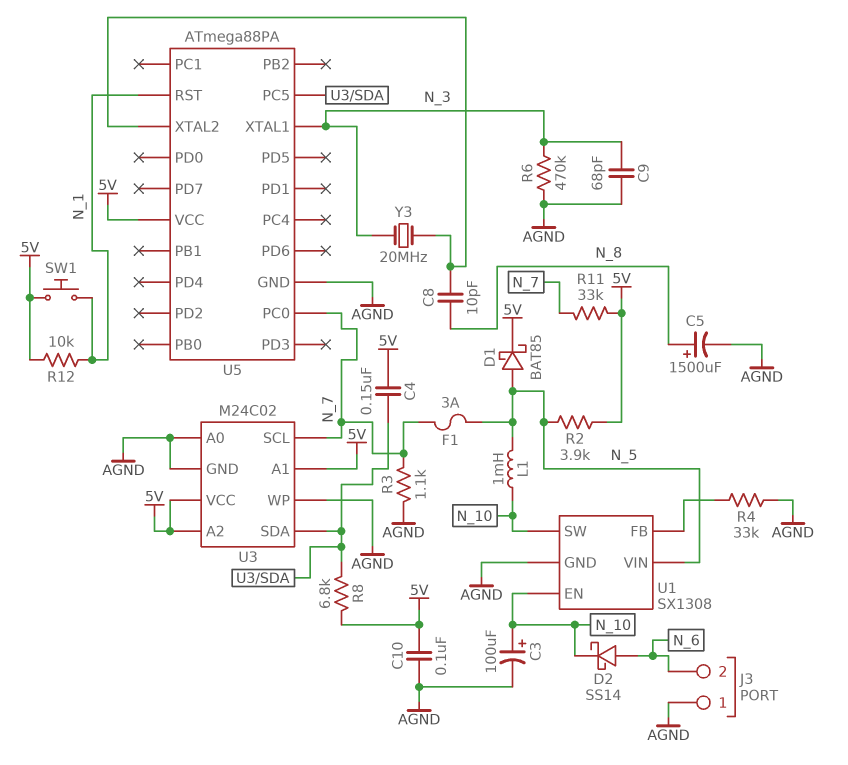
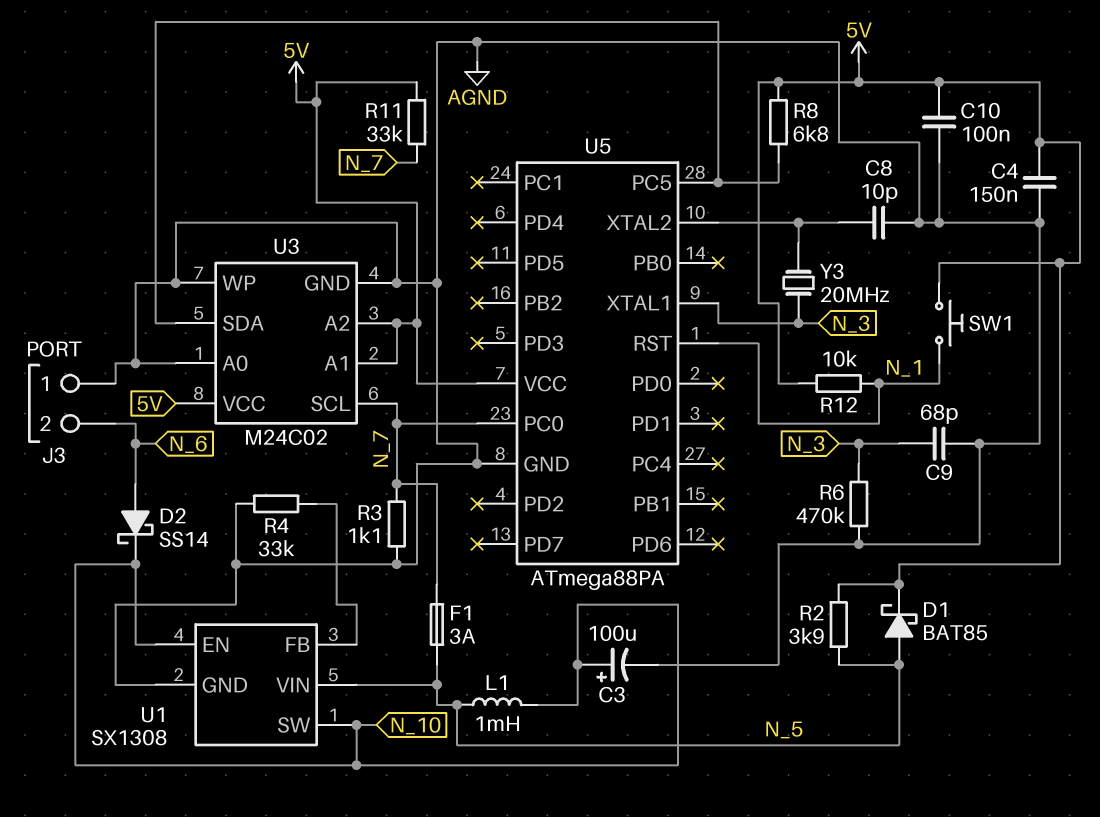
C4: 150nF (5V, U3/SDA) -> 150nF (5V, AGND)
C5: 1500uF (plus N_8, minus AGND) -> none
C8: 10pF (N_8, U5/XTAL2) -> 10pF (AGND, U5/XTAL2)

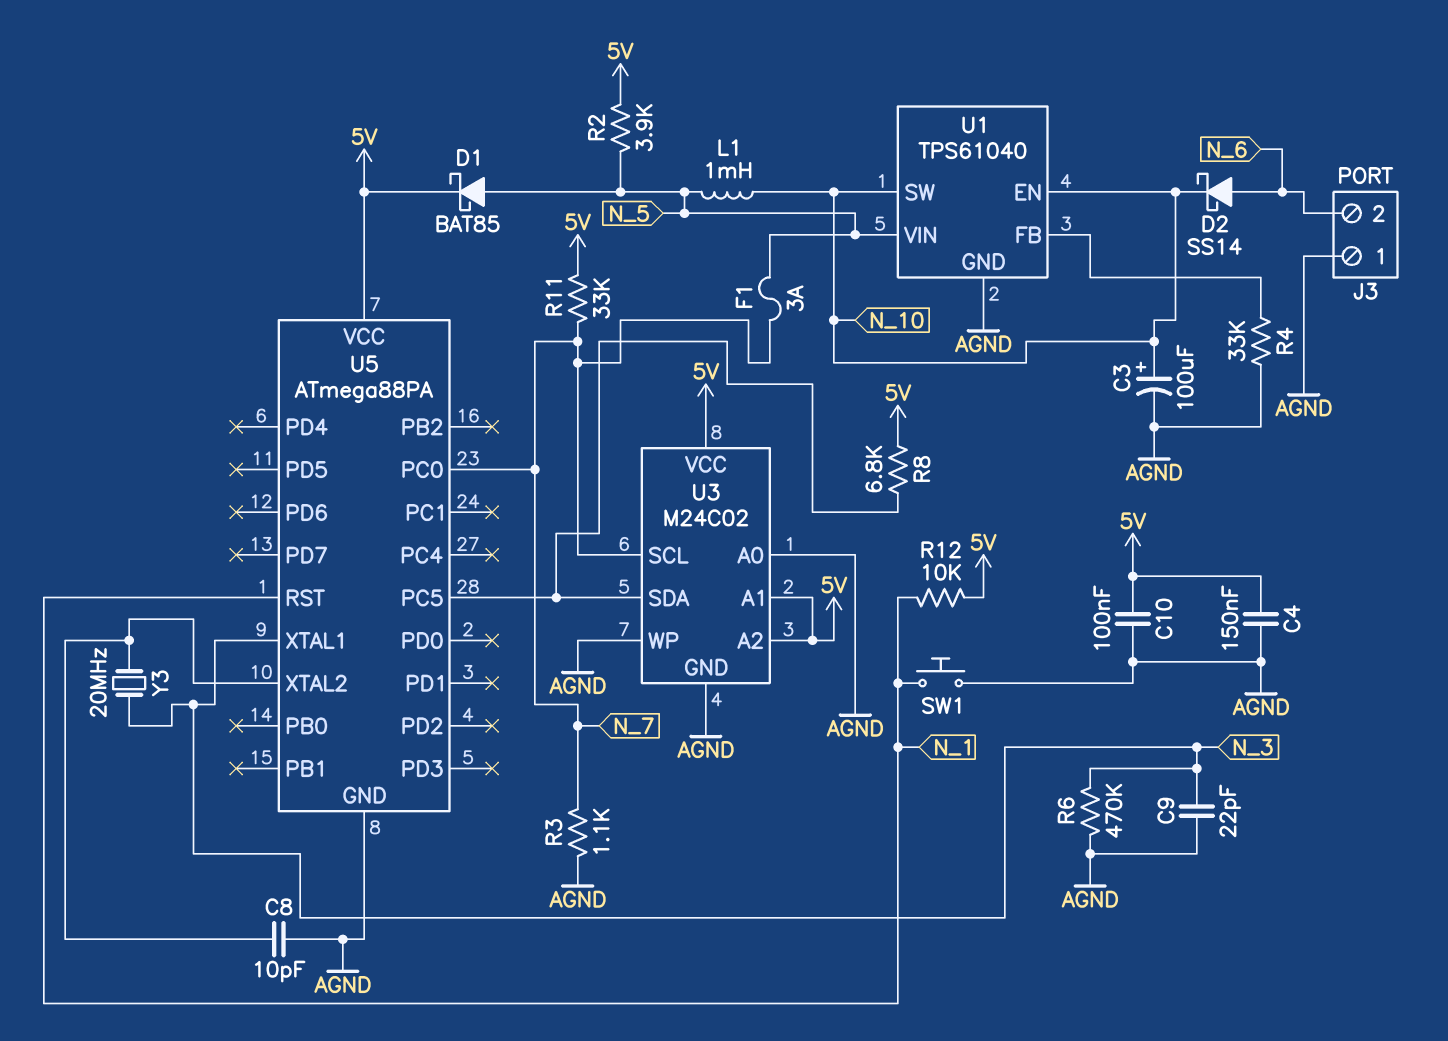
C9: 68pF (AGND, N_3) -> 22pF (AGND, N_3)
SW1: button (5V, N_1) -> button (AGND, N_1)
U1: SX1308 -> TPS61040

